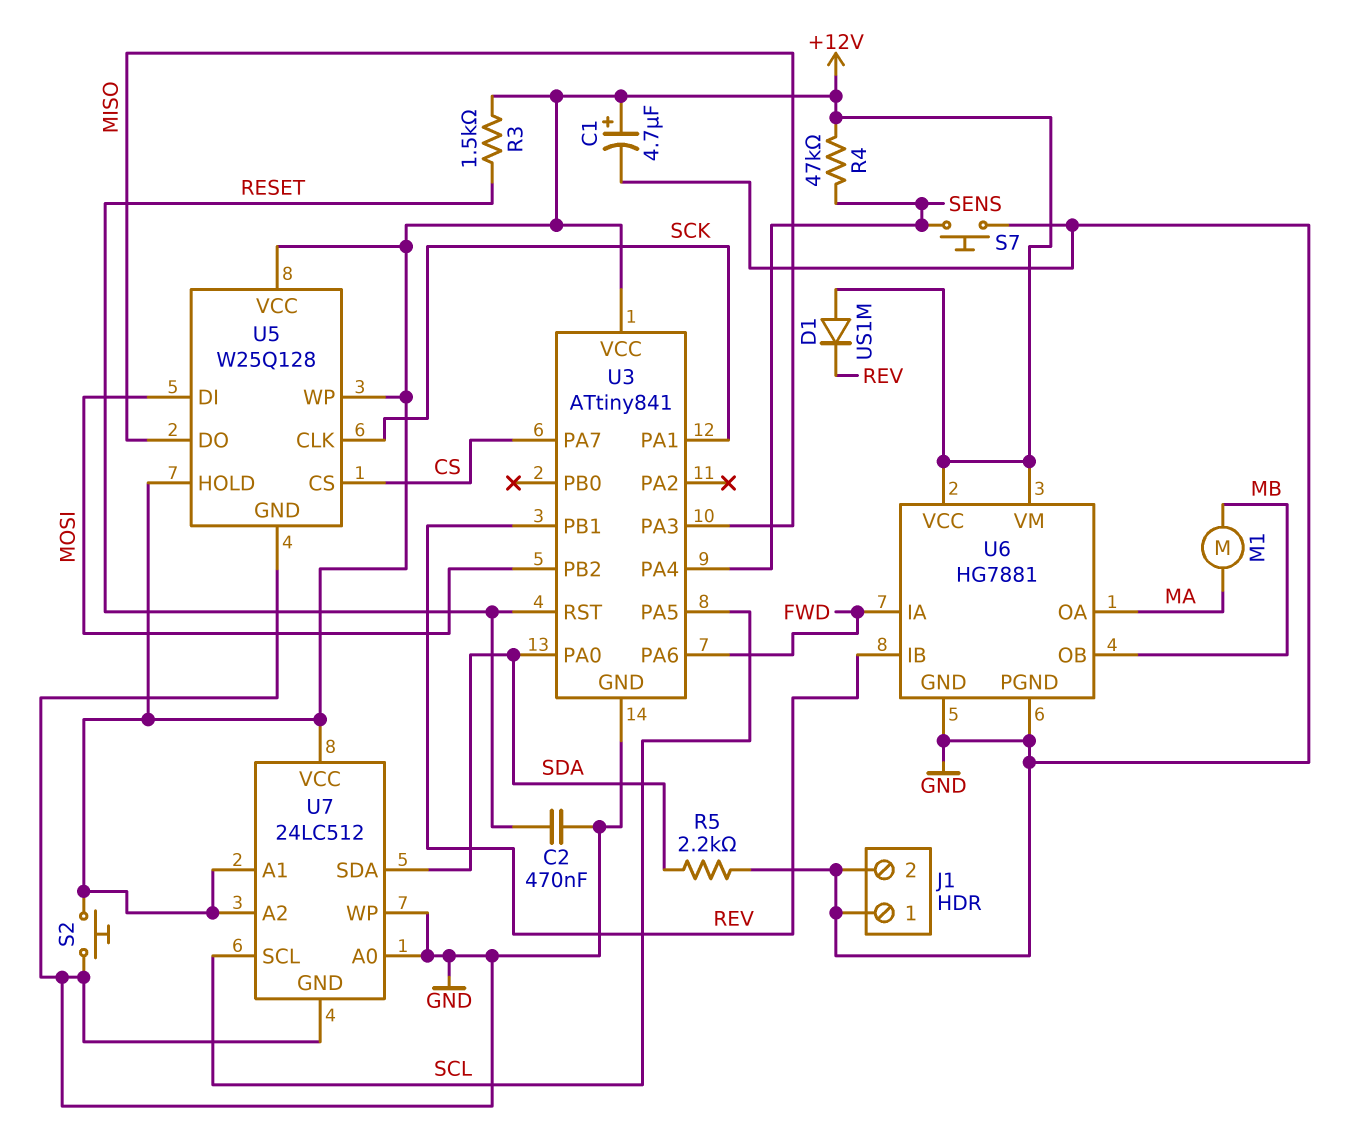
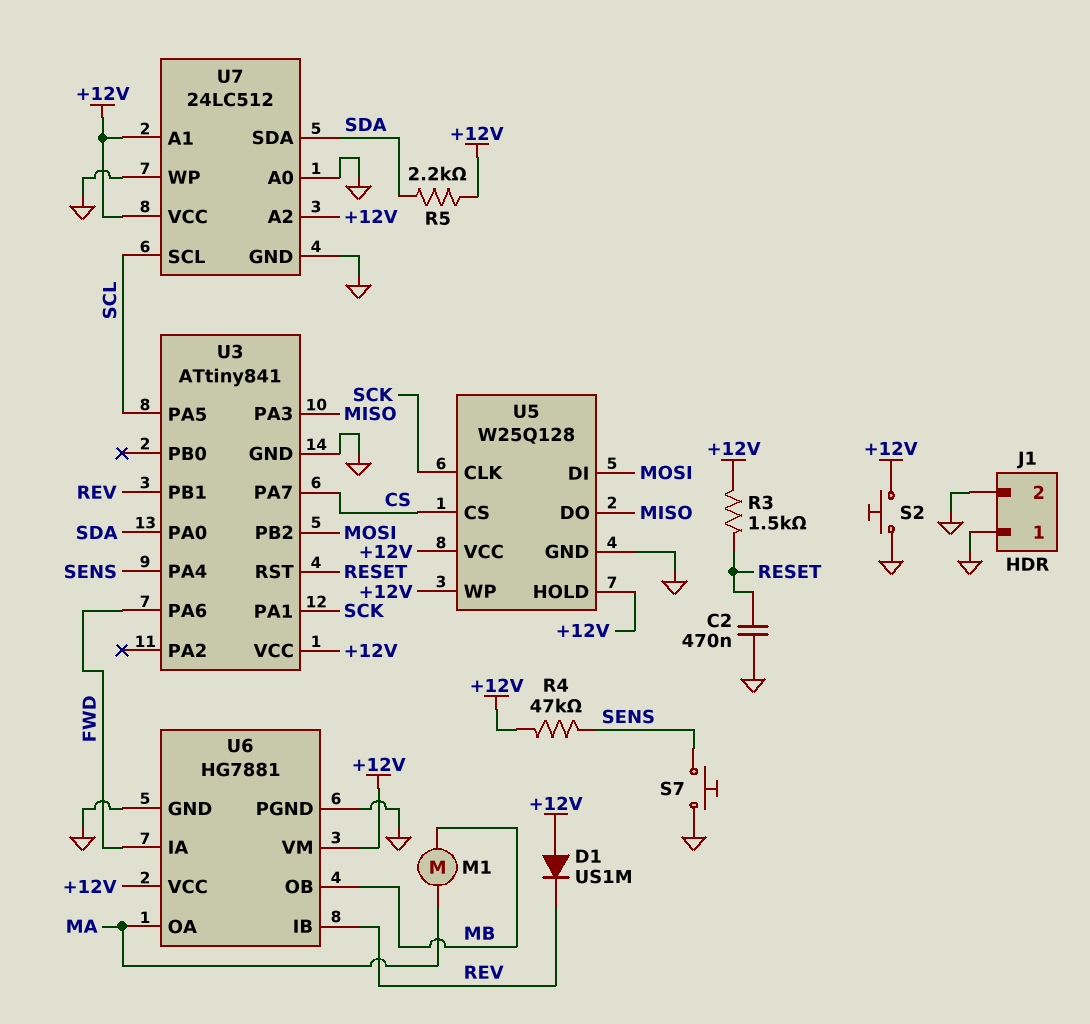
C1: 4.7uF (plus +12V, minus GND) -> none
R5: 2.2k (GND, SDA) -> 2.2k (+12V, SDA)

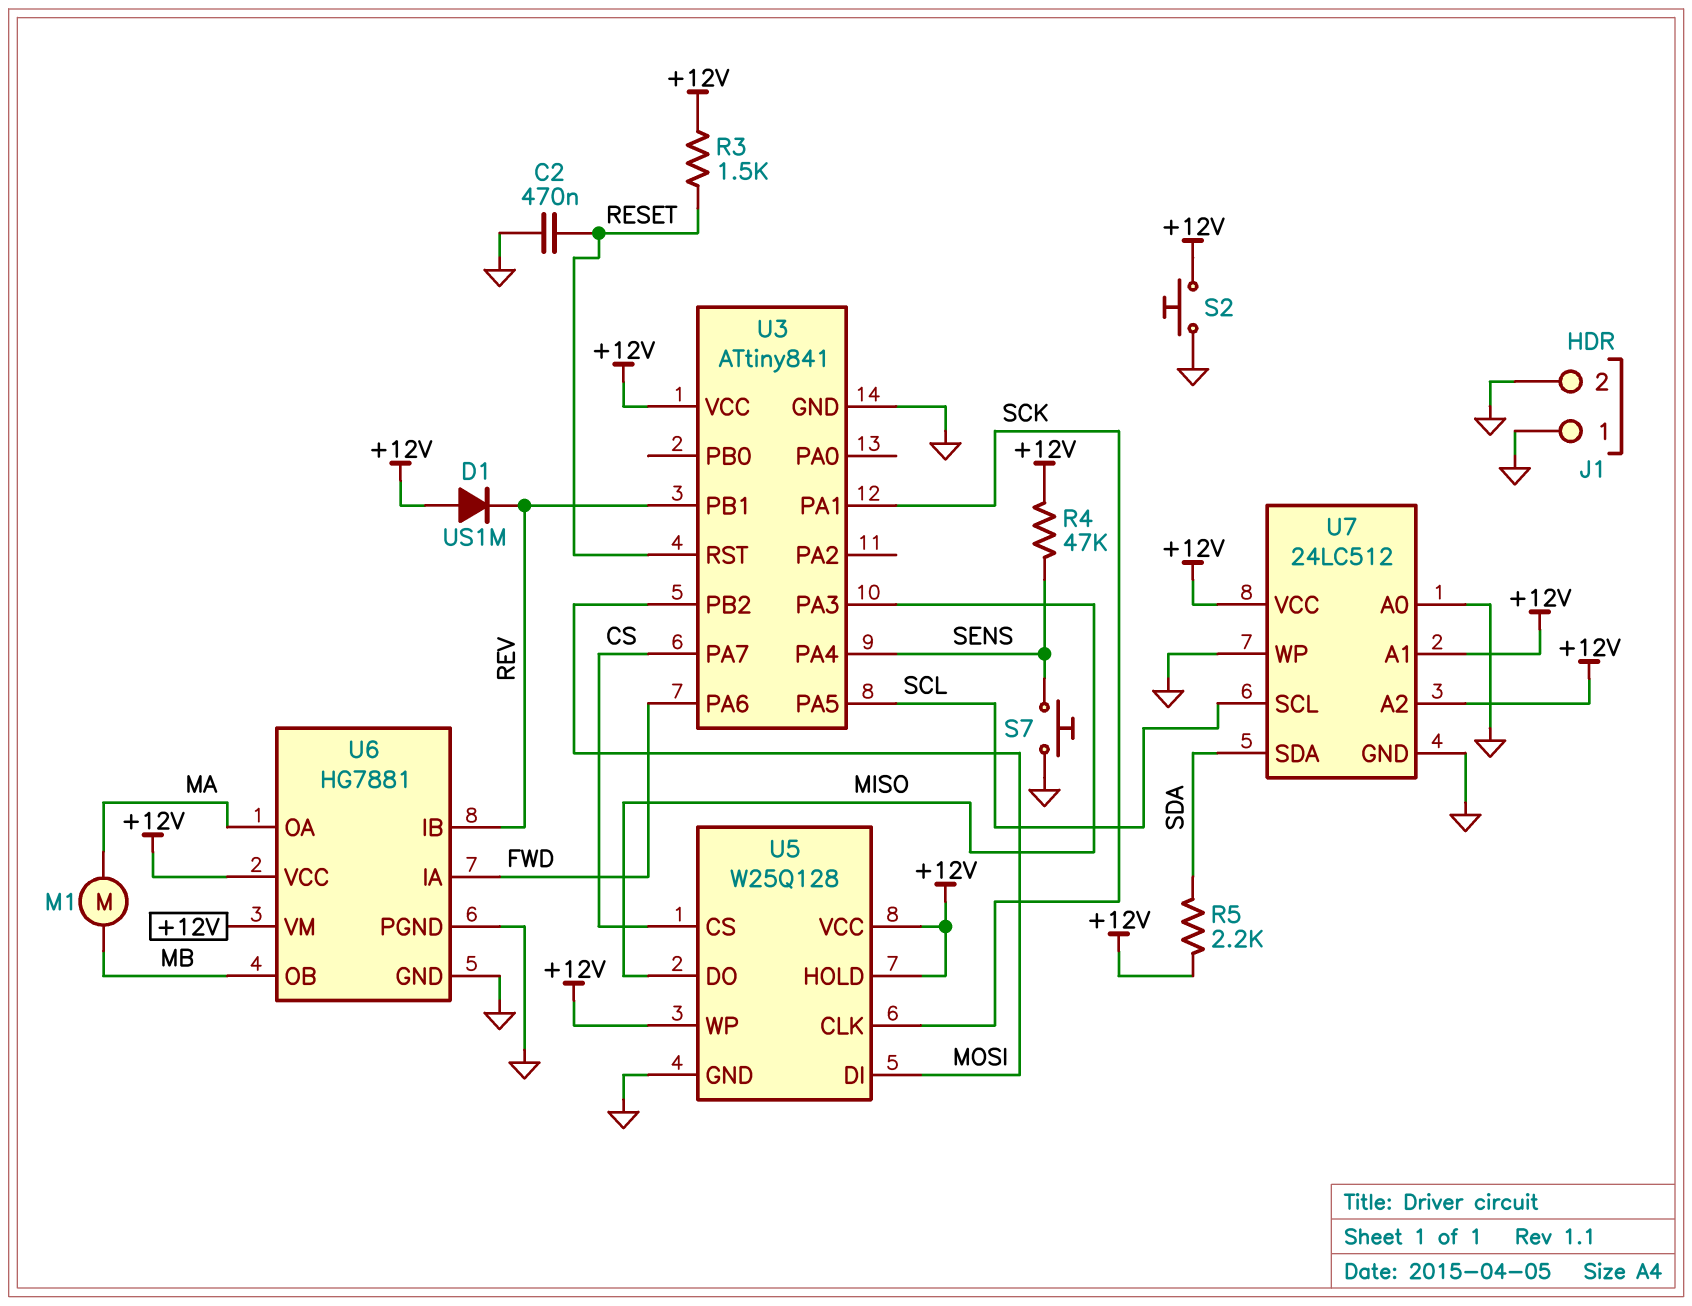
U3 pin PA0: SDA -> none

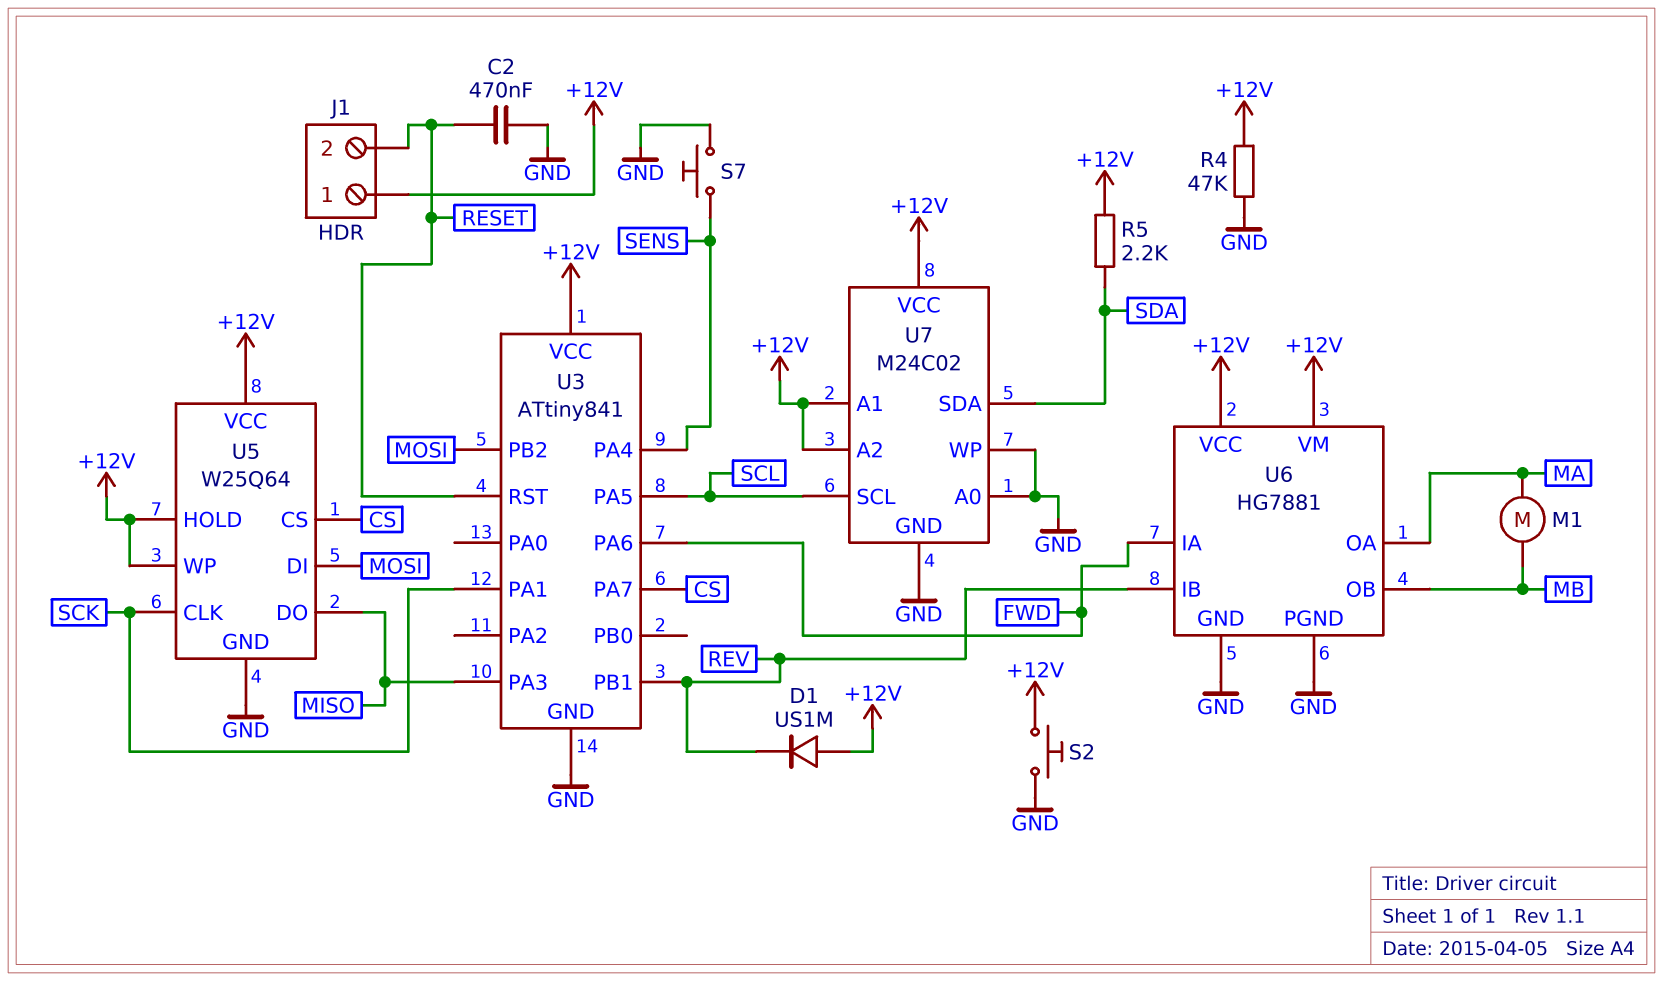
J1 pin 1: GND -> +12V
J1 pin 2: GND -> RESET
R3: 1.5k (+12V, RESET) -> none
R4: 47k (+12V, SENS) -> 47k (+12V, GND)
U5: W25Q128 -> W25Q64
U7: 24LC512 -> M24C02

